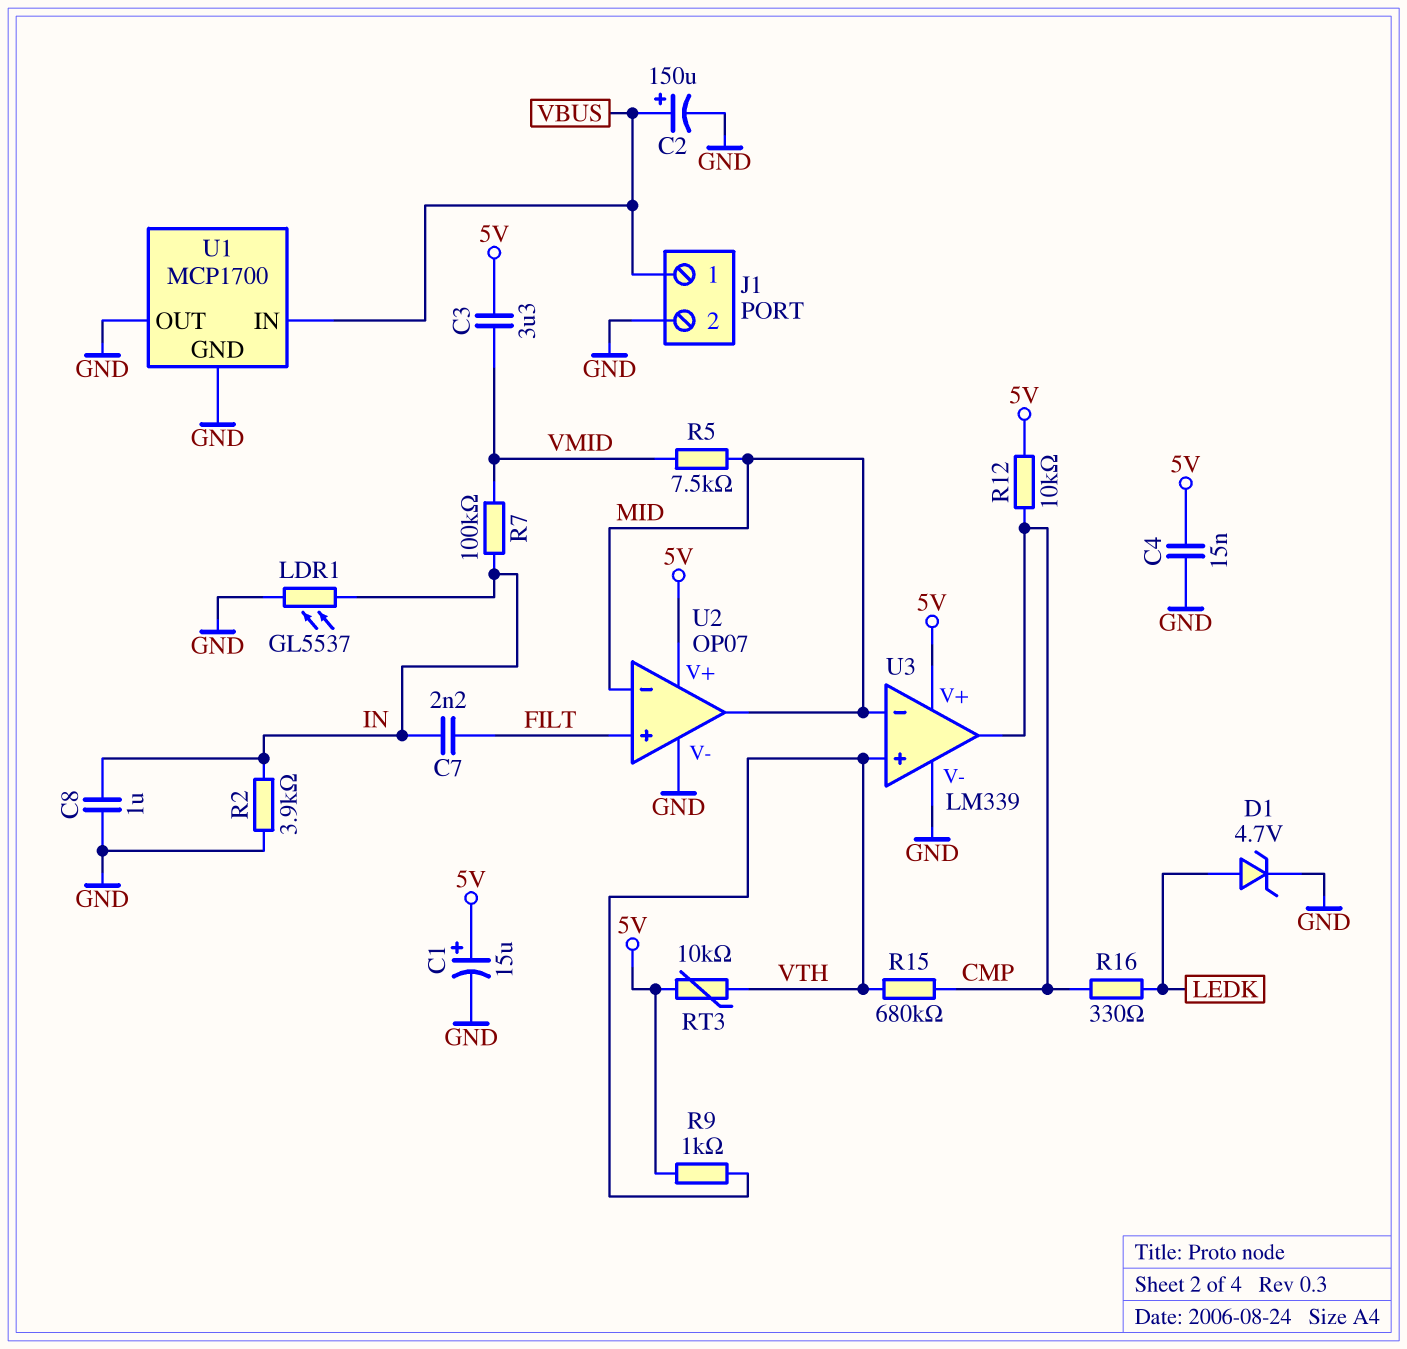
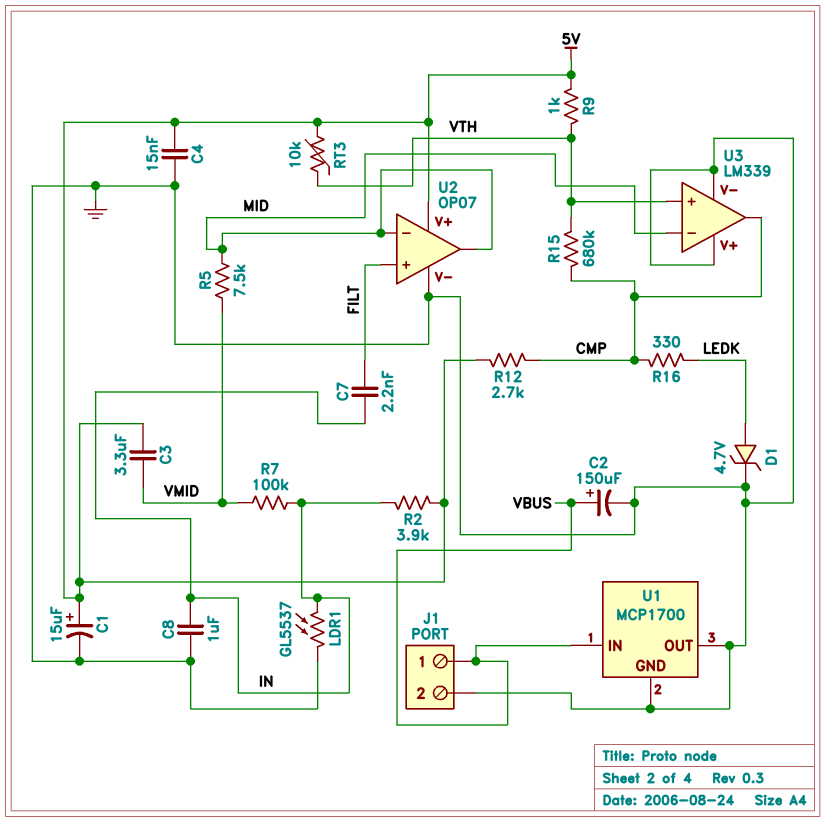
R2: 3.9k (GND, IN) -> 3.9k (5V, IN)
R12: 10k (5V, CMP) -> 2.7k (5V, CMP)
U3 pin V+: 5V -> GND

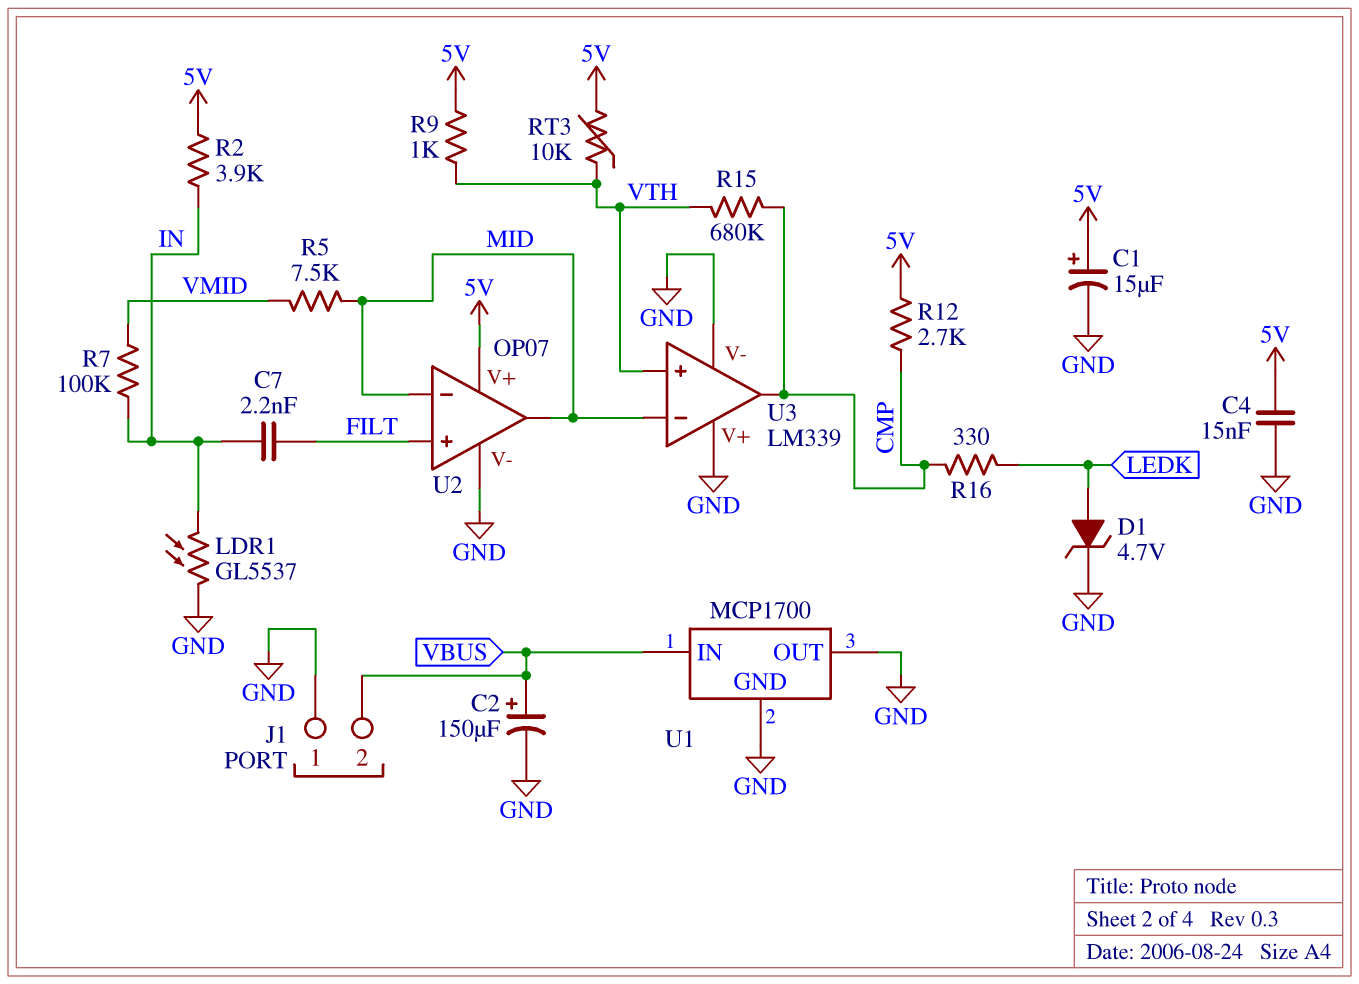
C3: 3.3uF (5V, VMID) -> none
C8: 1uF (GND, IN) -> none
J1 pin 1: VBUS -> GND
J1 pin 2: GND -> VBUS

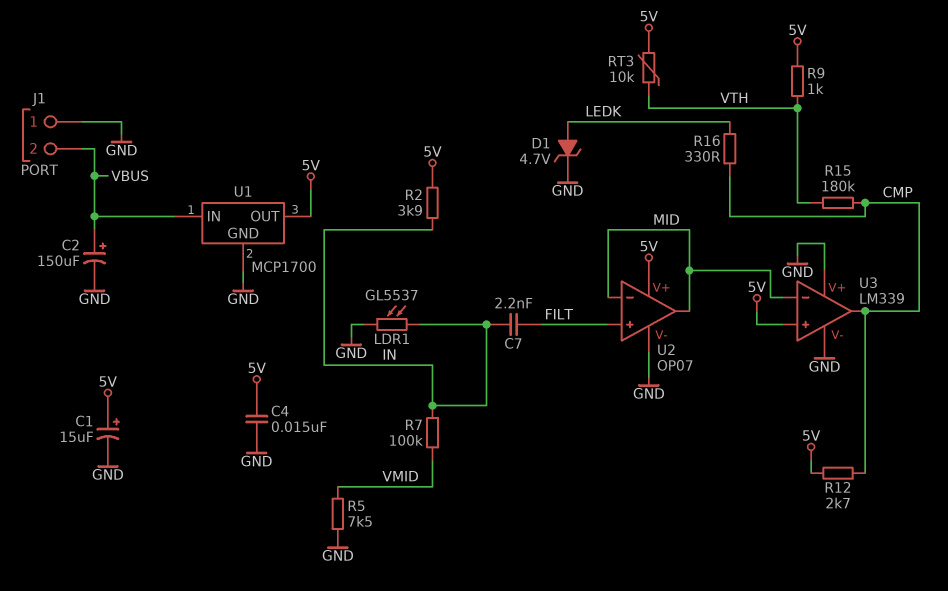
R5: 7.5k (MID, VMID) -> 7.5k (GND, VMID)
R15: 680k (CMP, VTH) -> 180k (CMP, VTH)
U1 pin OUT: GND -> 5V
U3 pin in+: VTH -> 5V

